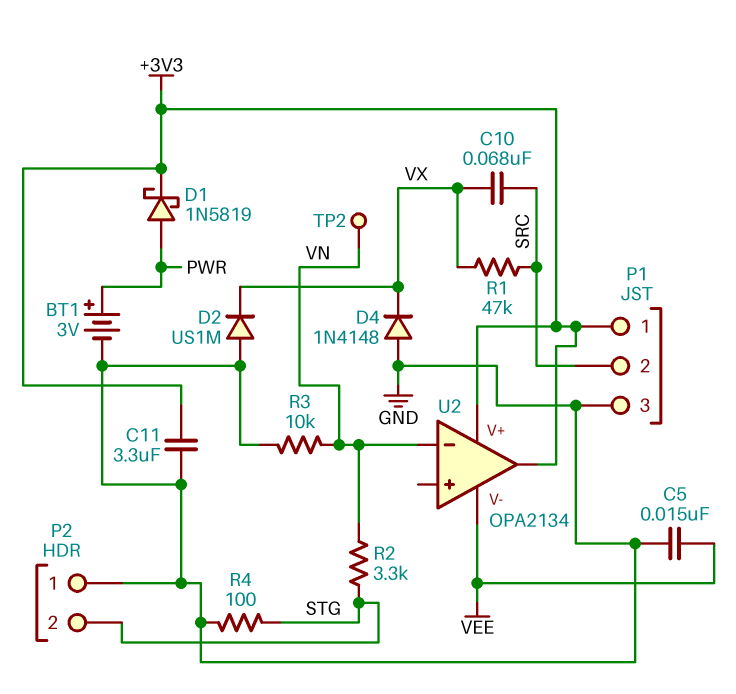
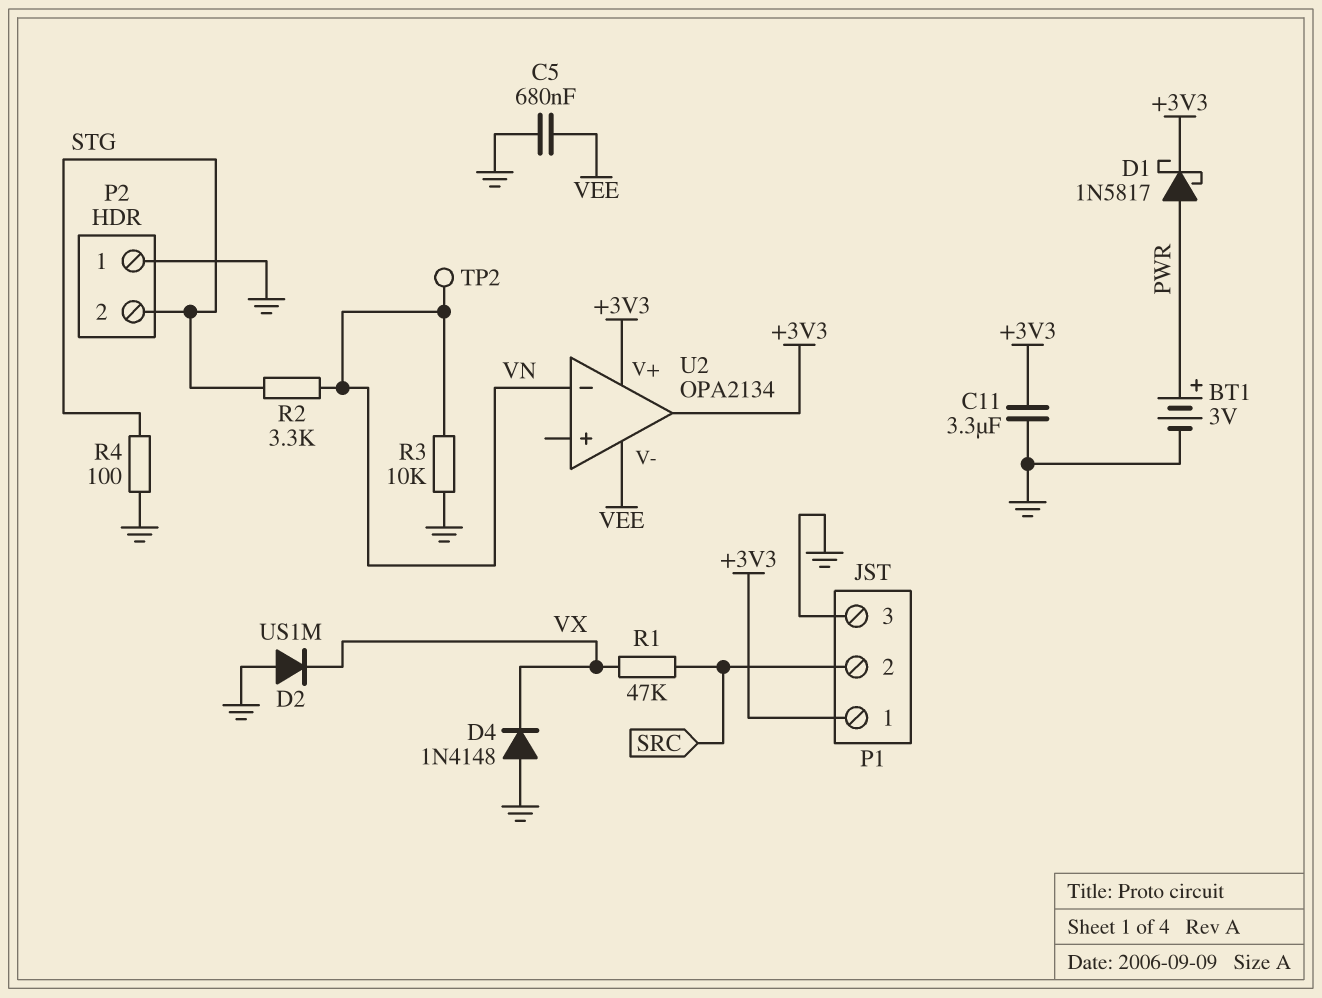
C5: 15nF (GND, VEE) -> 680nF (GND, VEE)
C10: 68nF (SRC, VX) -> none
D1: schottky 1N5819 (A PWR, K +3V3) -> schottky 1N5817 (A PWR, K +3V3)

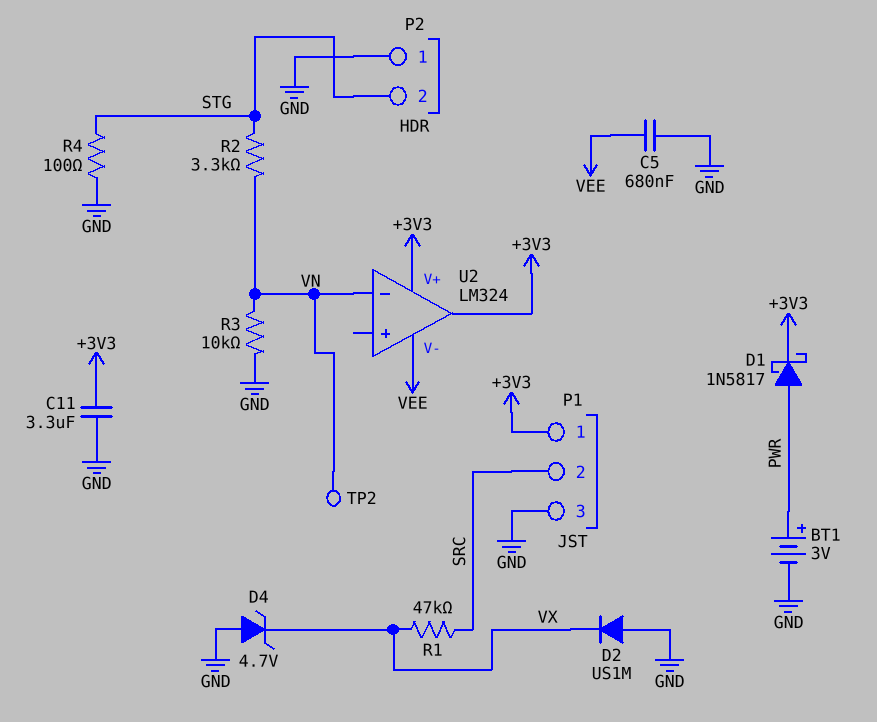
D4: diode 1N4148 (A GND, K VX) -> zener 4.7V (A GND, K VX)
U2: OPA2134 -> LM324

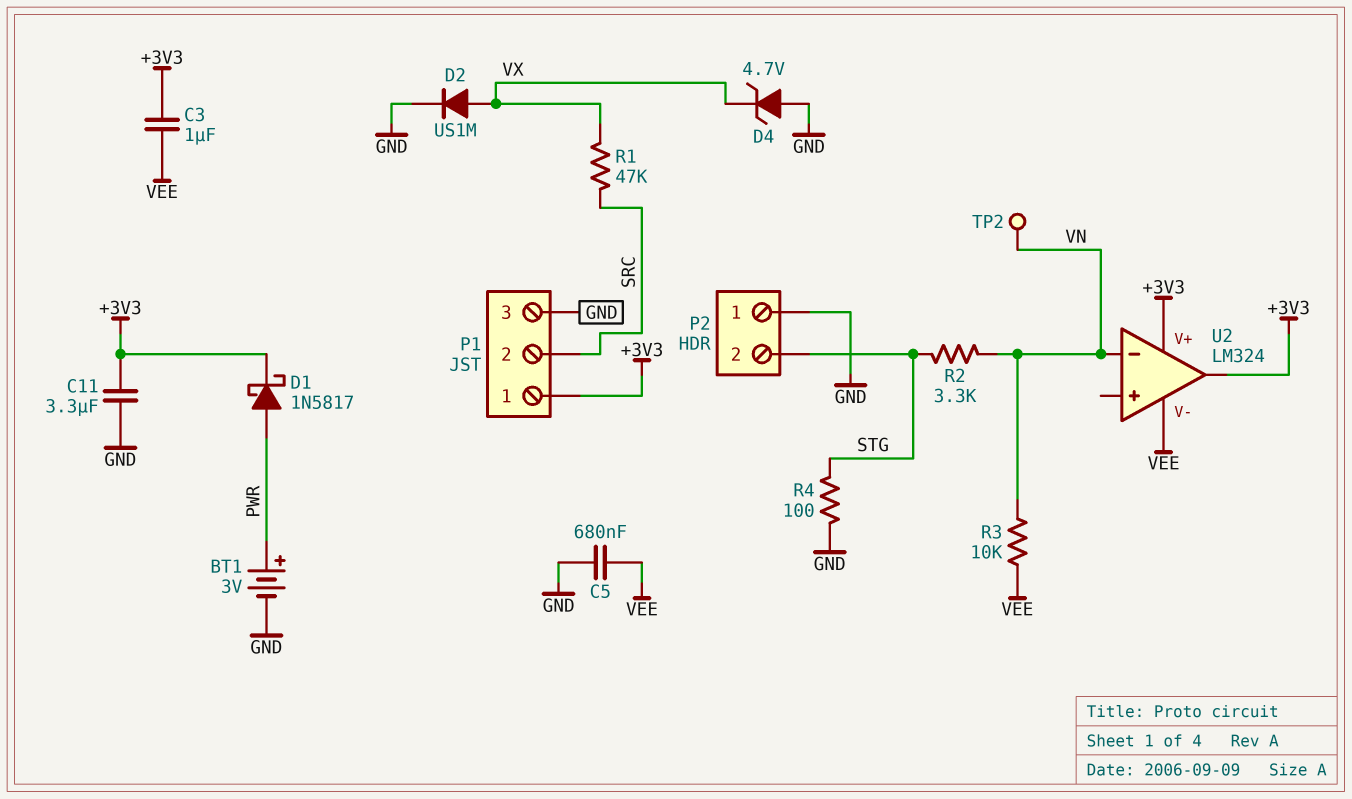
C3: none -> 1uF (+3V3, VEE)
D2: diode US1M (A GND, K VX) -> diode US1M (A VX, K GND)
R3: 10k (GND, VN) -> 10k (VEE, VN)

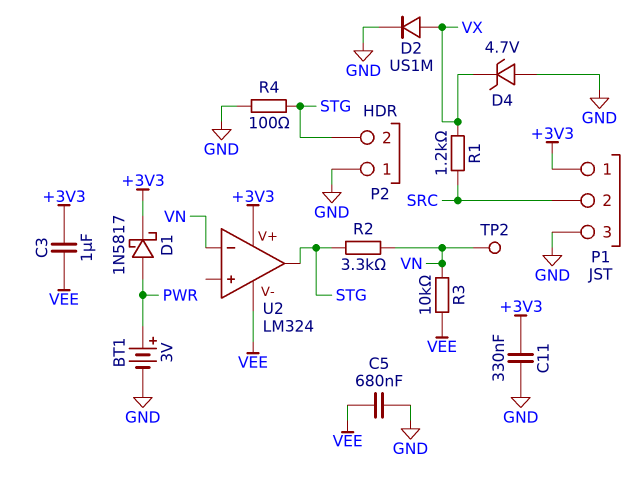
C11: 3.3uF (+3V3, GND) -> 330nF (+3V3, GND)
R1: 47k (SRC, VX) -> 1.2k (SRC, VX)
U2 pin out: +3V3 -> STG

